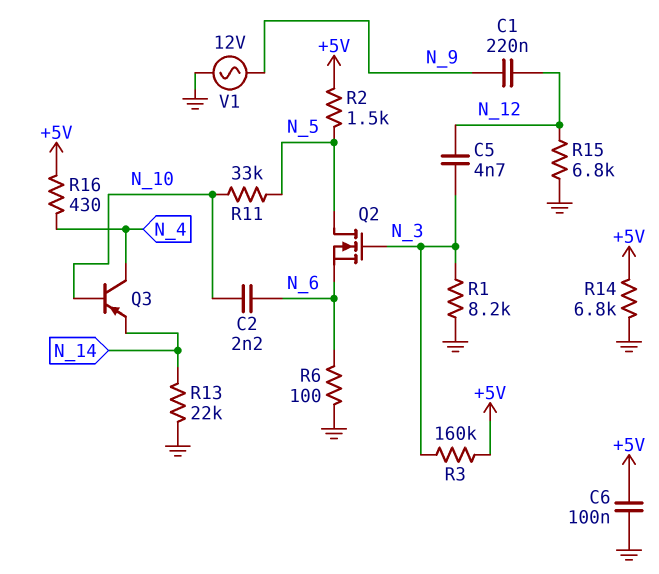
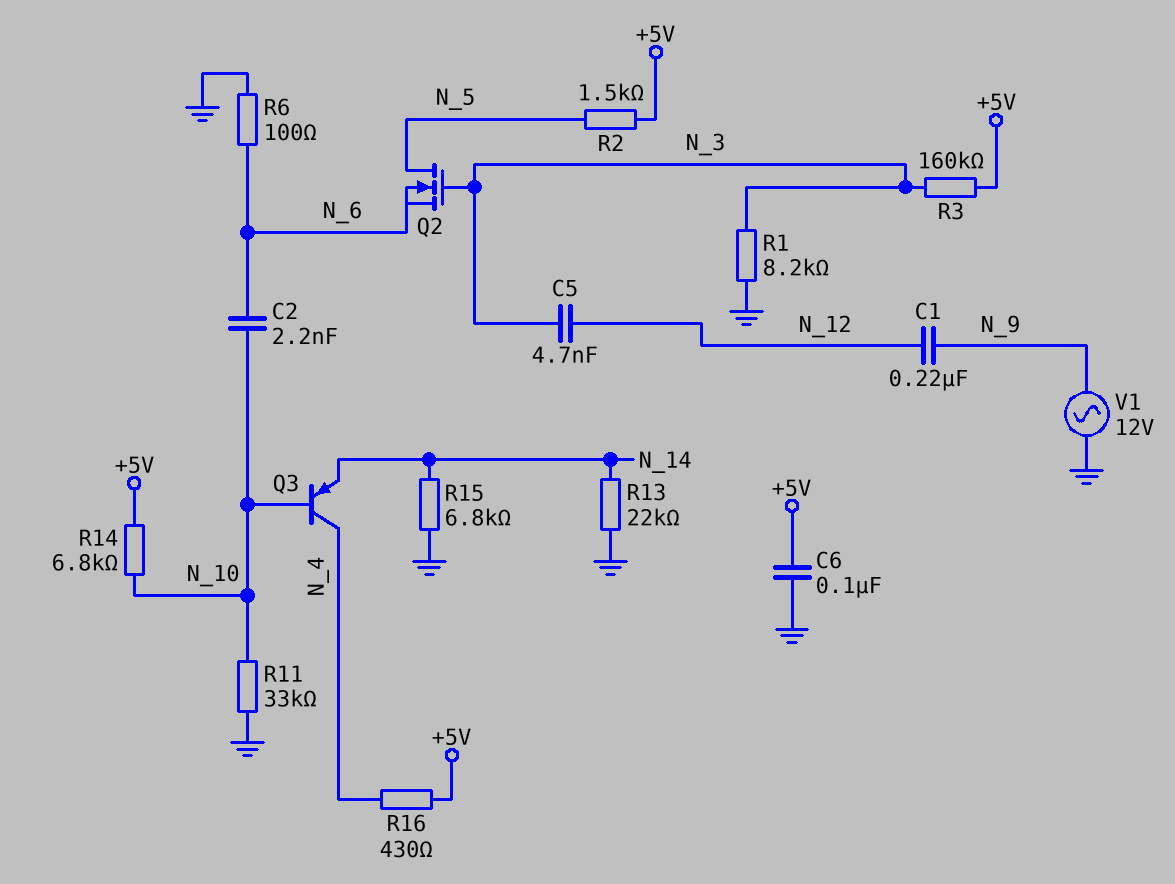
R11: 33k (N_5, N_10) -> 33k (GND, N_10)
R14: 6.8k (+5V, GND) -> 6.8k (+5V, N_10)
R15: 6.8k (GND, N_12) -> 6.8k (GND, N_14)

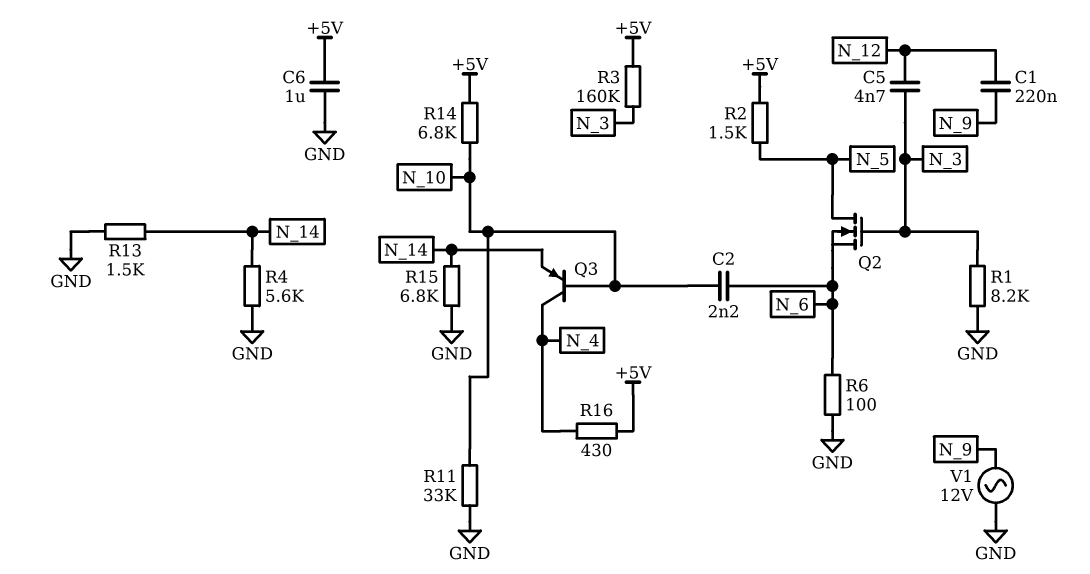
C6: 100nF (+5V, GND) -> 1uF (+5V, GND)
R4: none -> 5.6k (GND, N_14)
R13: 22k (GND, N_14) -> 1.5k (GND, N_14)

